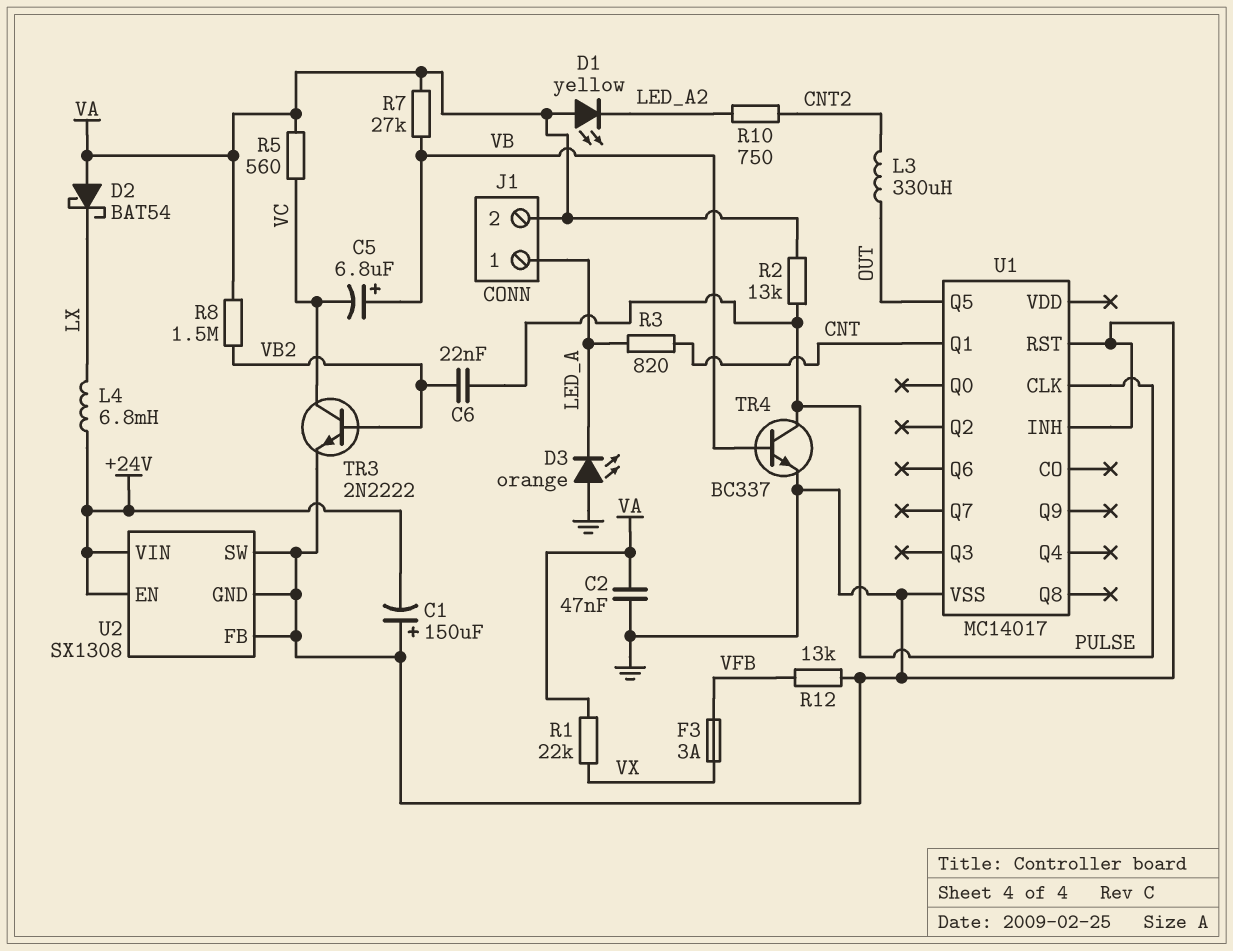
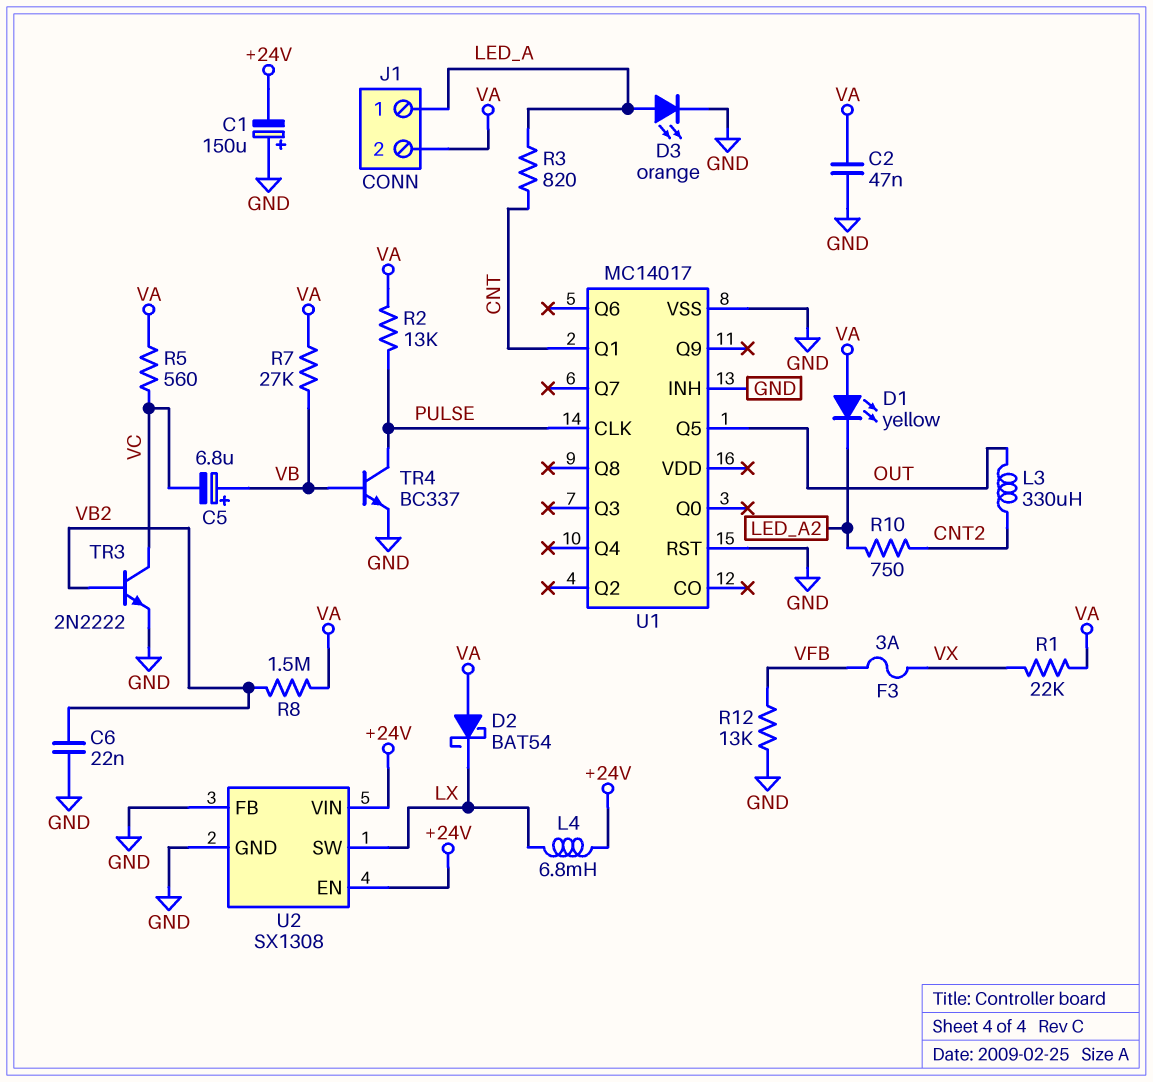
C6: 22nF (PULSE, VB2) -> 22nF (GND, VB2)
D3: LED orange (A GND, K LED_A) -> LED orange (A LED_A, K GND)
U2 pin SW: GND -> LX

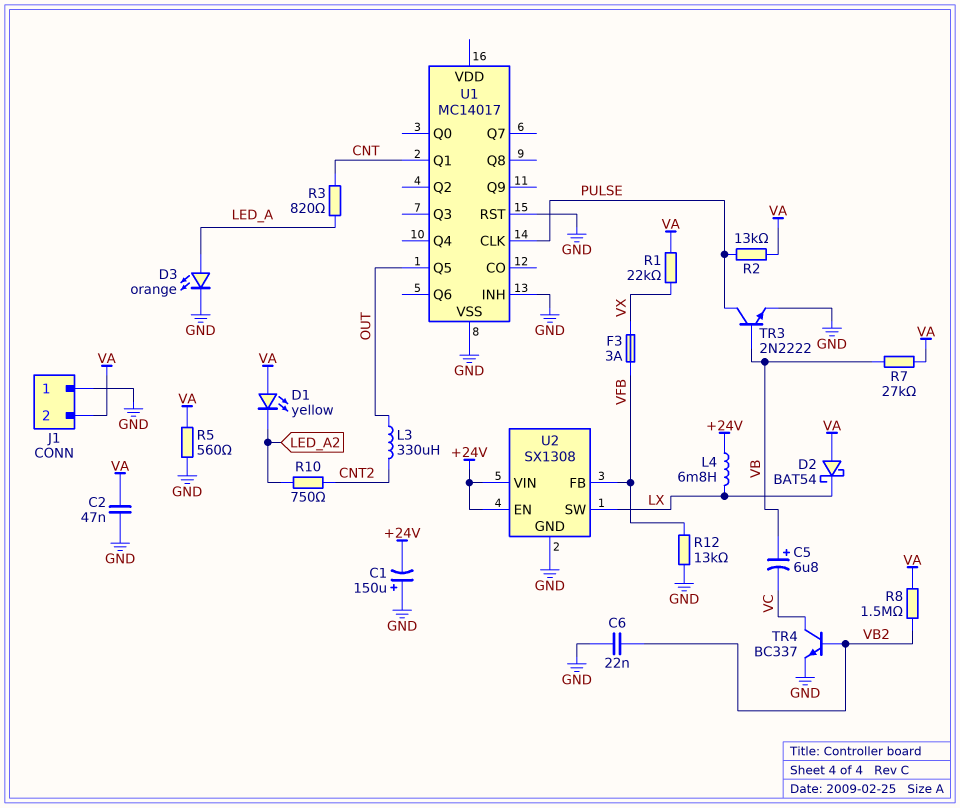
J1 pin 1: LED_A -> GND
R5: 560 (VA, VC) -> 560 (GND, VA)
TR3: NPN 2N2222 (B VB2, C VC, E GND) -> NPN 2N2222 (B VB, C PULSE, E GND)
TR4: NPN BC337 (B VB, C PULSE, E GND) -> NPN BC337 (B VB2, C VC, E GND)
U2 pin FB: GND -> VFB

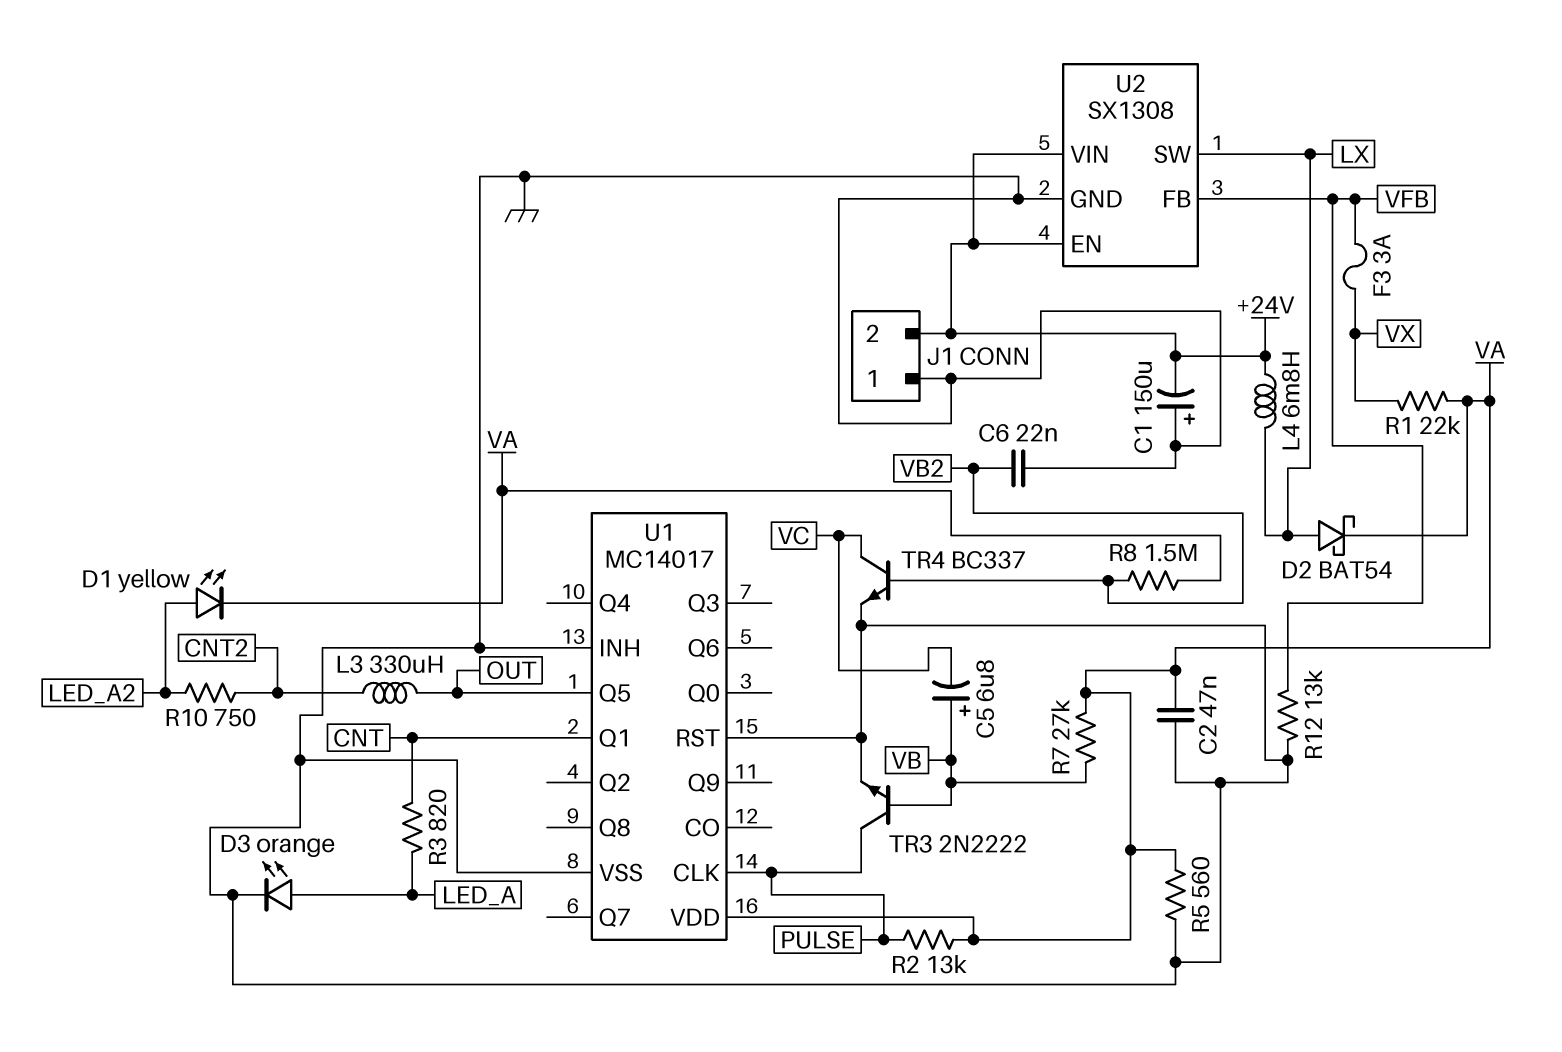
D1: LED yellow (A VA, K LED_A2) -> LED yellow (A LED_A2, K VA)
D2: schottky BAT54 (A VA, K LX) -> schottky BAT54 (A LX, K VA)
J1 pin 2: VA -> +24V
U1 pin VDD: none -> VA

